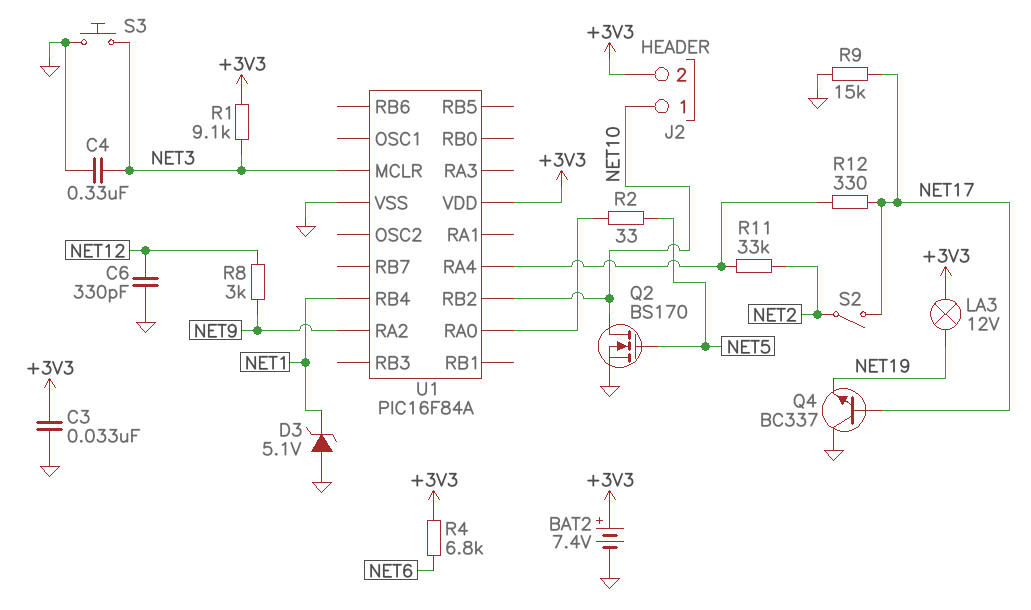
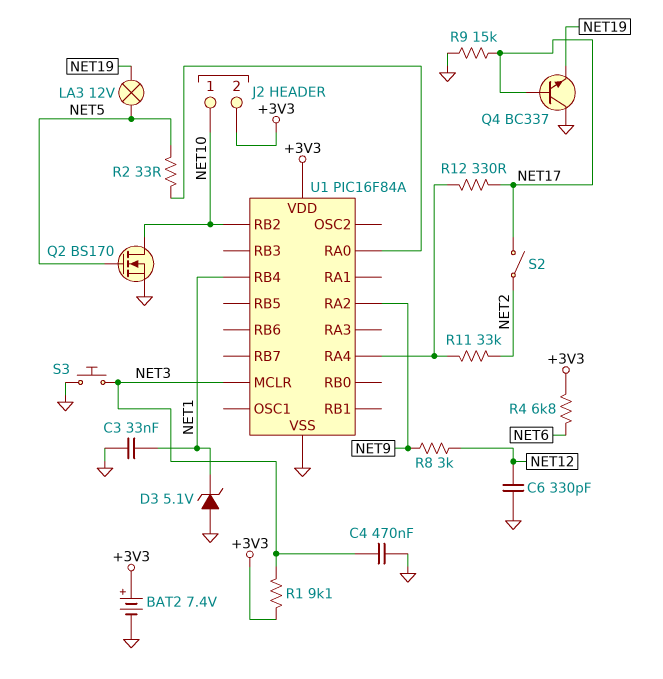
C3: 33nF (+3V3, GND) -> 33nF (GND, NET1)
C4: 330nF (GND, NET3) -> 470nF (GND, NET3)
LA3: lamp 12V (+3V3, NET19) -> lamp 12V (NET5, NET19)

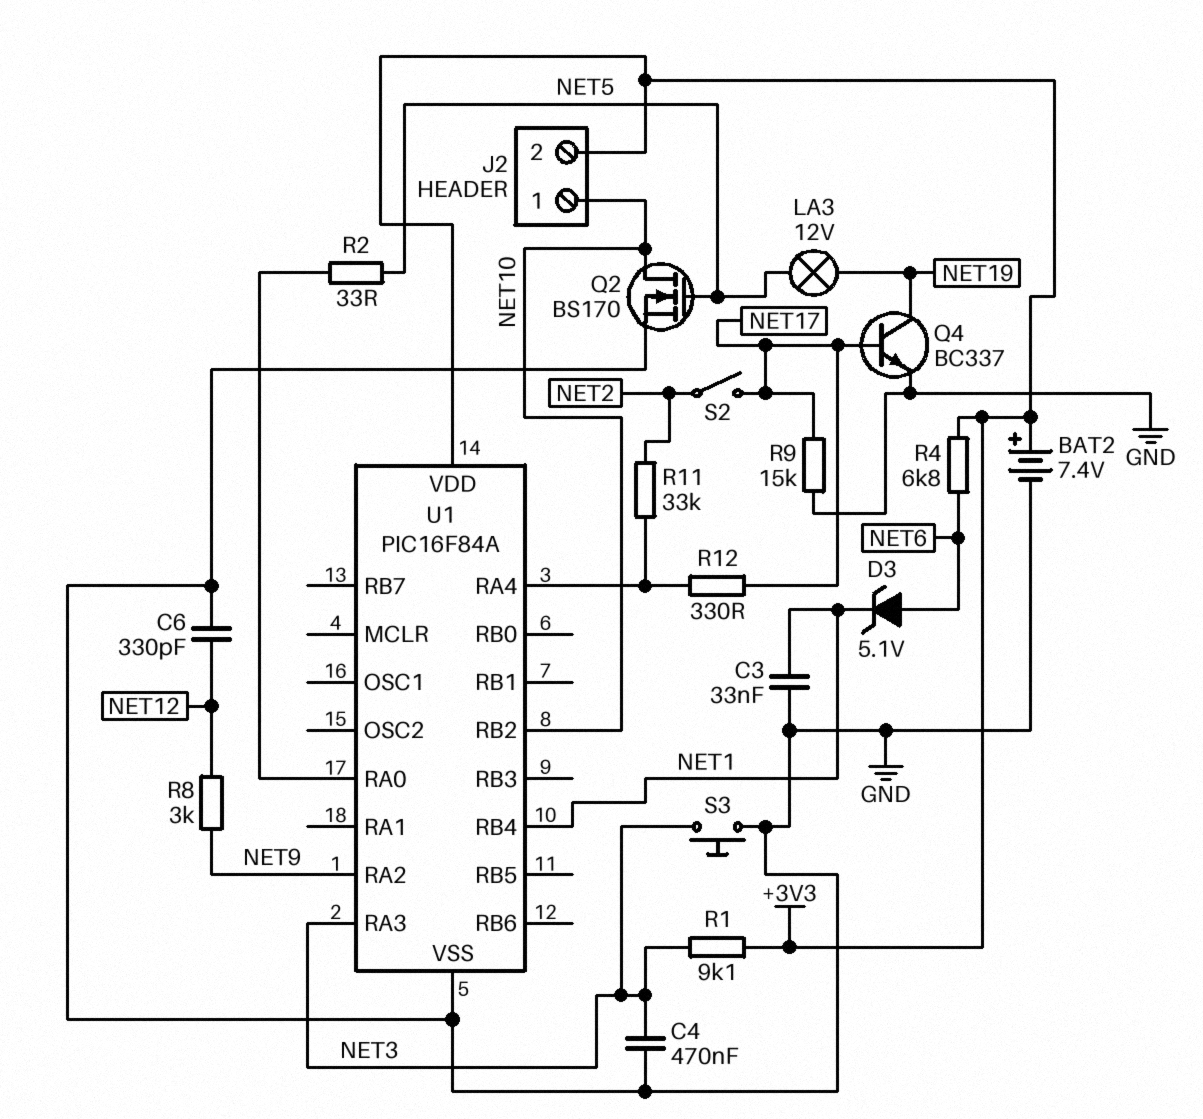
D3: zener 5.1V (A GND, K NET1) -> zener 5.1V (A NET6, K NET1)
Q4: NPN BC337 (B NET17, C GND, E NET19) -> NPN BC337 (B NET17, C NET19, E GND)
U1 pin MCLR: NET3 -> none
U1 pin RA3: none -> NET3

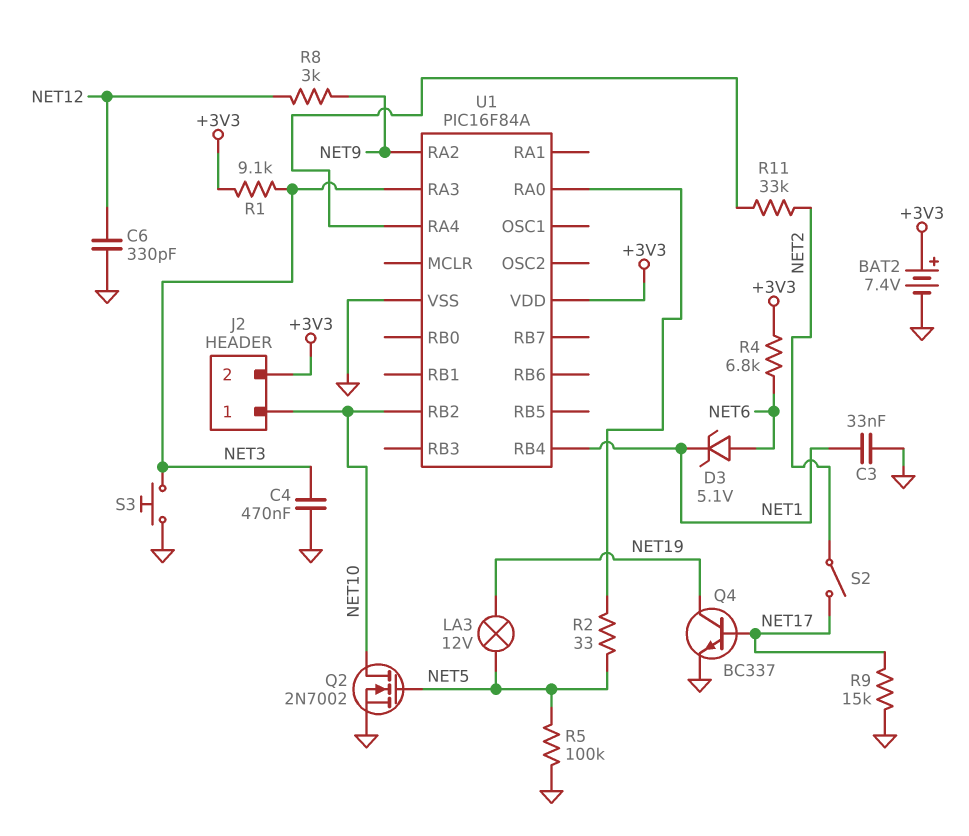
Q2: NMOS BS170 (G NET5, D NET10, S GND) -> NMOS 2N7002 (G NET5, D NET10, S GND)
R5: none -> 100k (GND, NET5)
R12: 330 (NET17, U1/RA4) -> none

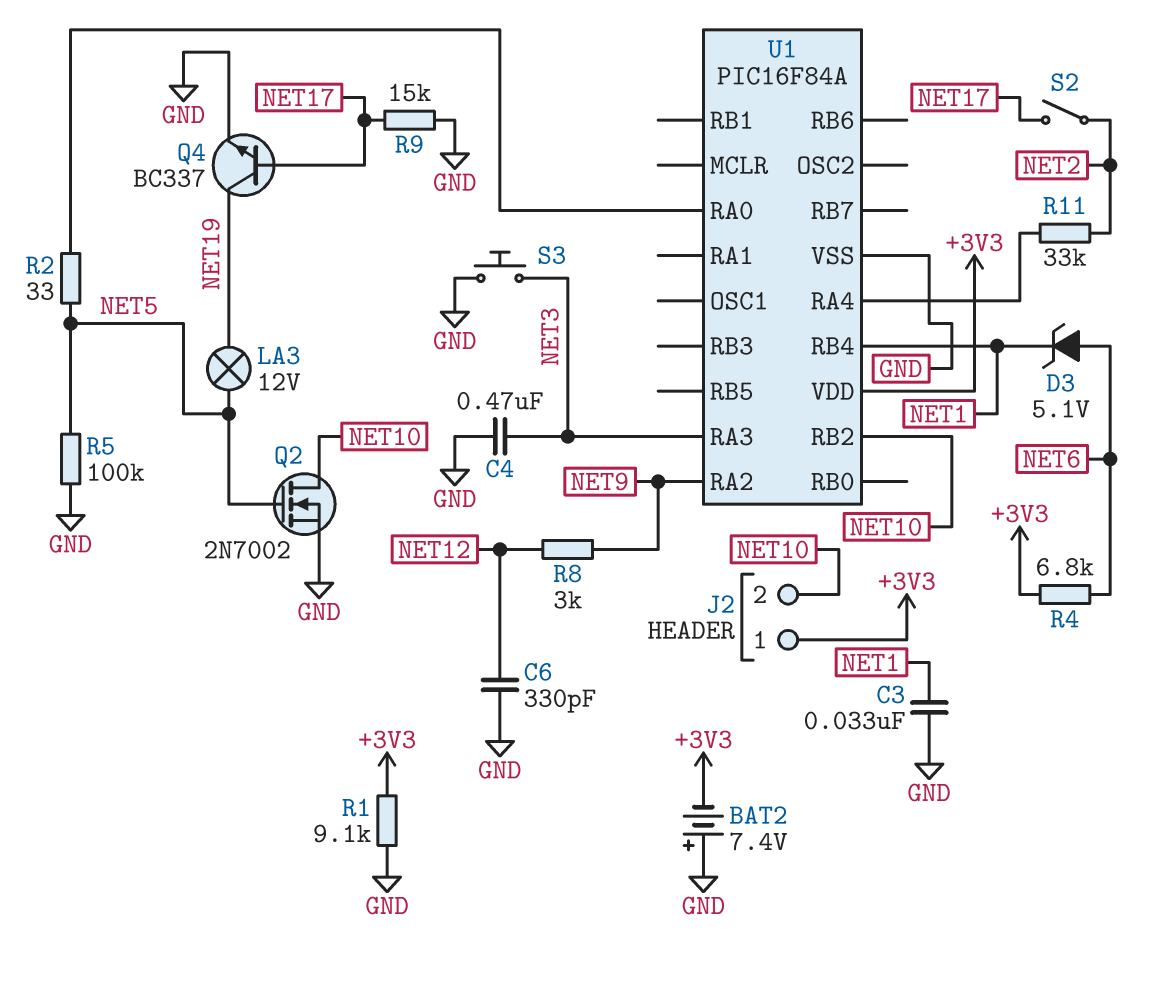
BAT2: 7.4V (plus +3V3, minus GND) -> 7.4V (plus GND, minus +3V3)
J2 pin 1: NET10 -> +3V3
J2 pin 2: +3V3 -> NET10
R1: 9.1k (+3V3, NET3) -> 9.1k (+3V3, GND)

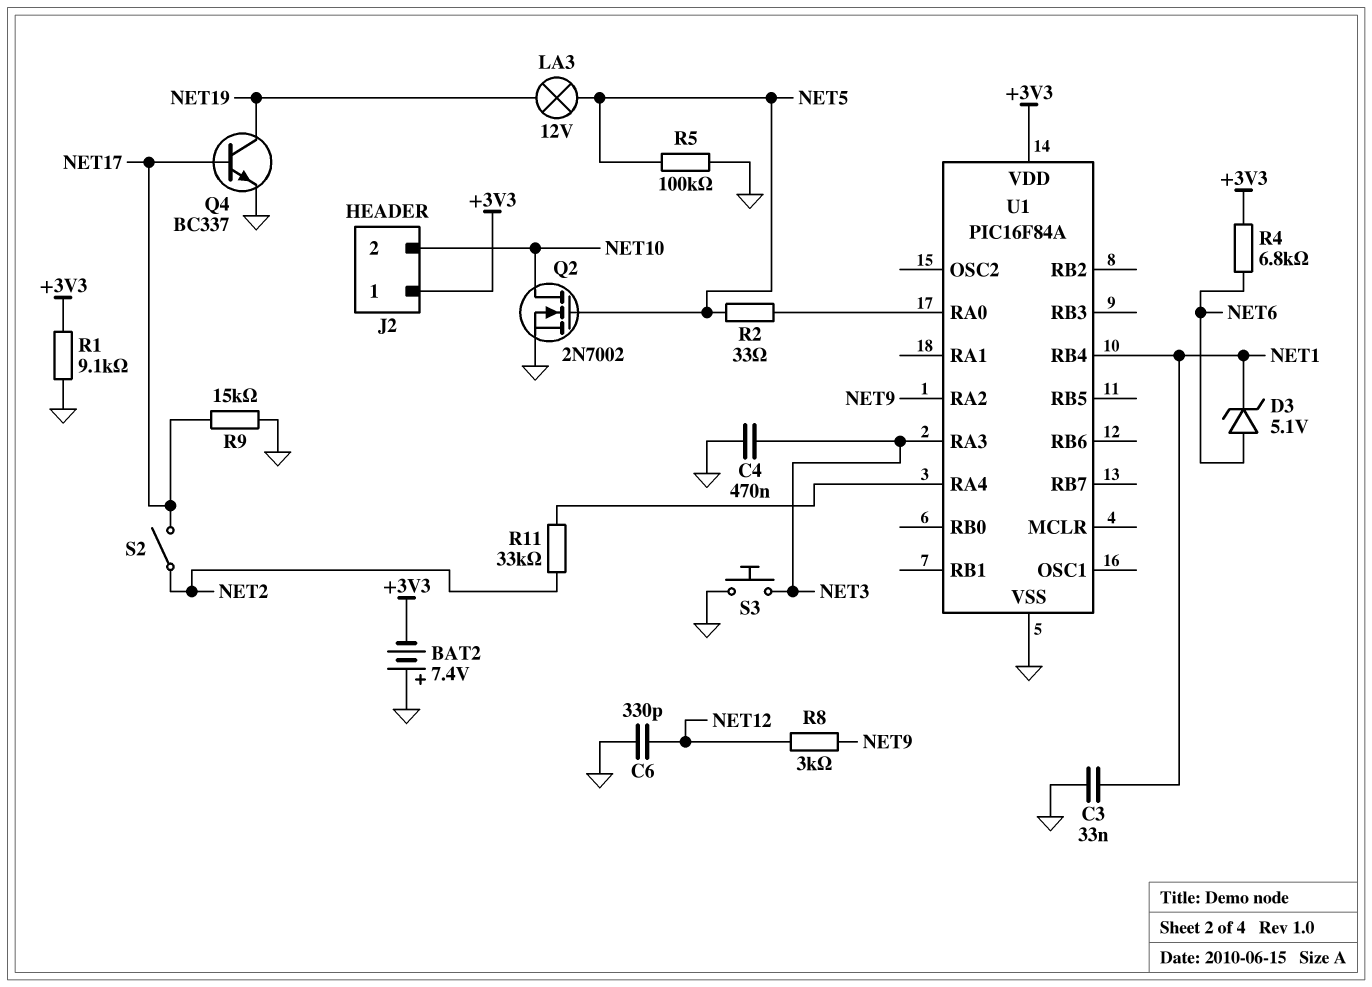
U1 pin RB2: NET10 -> none

